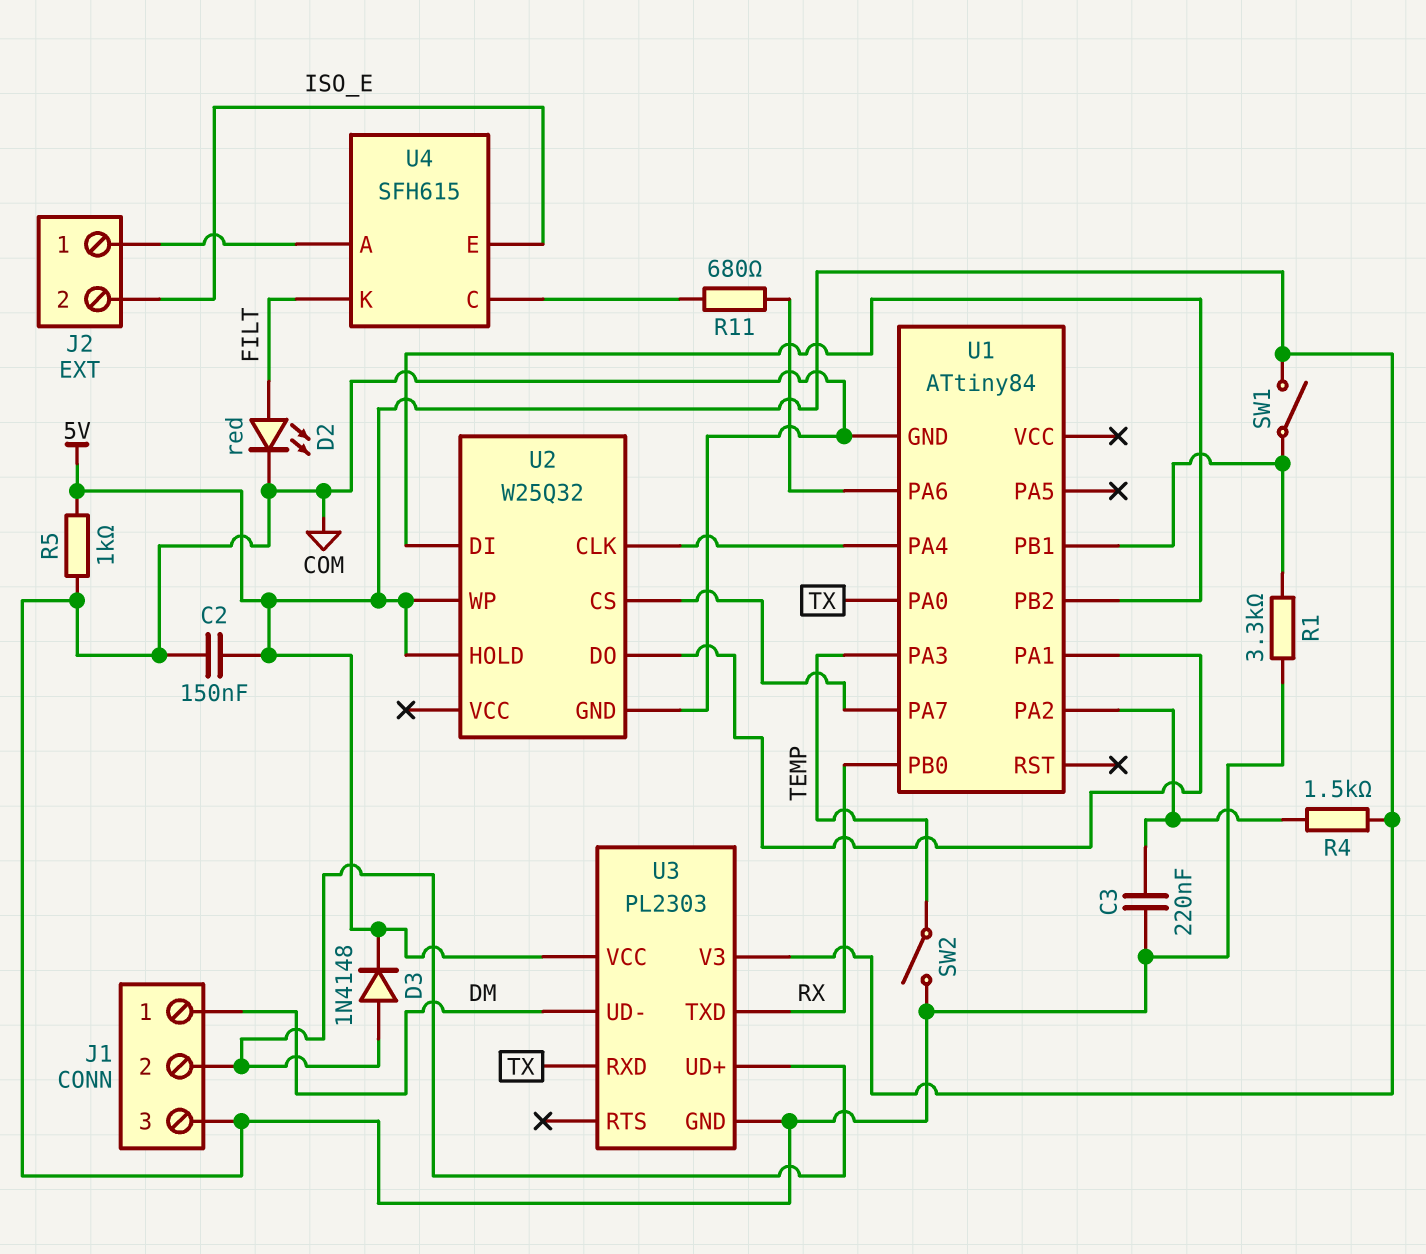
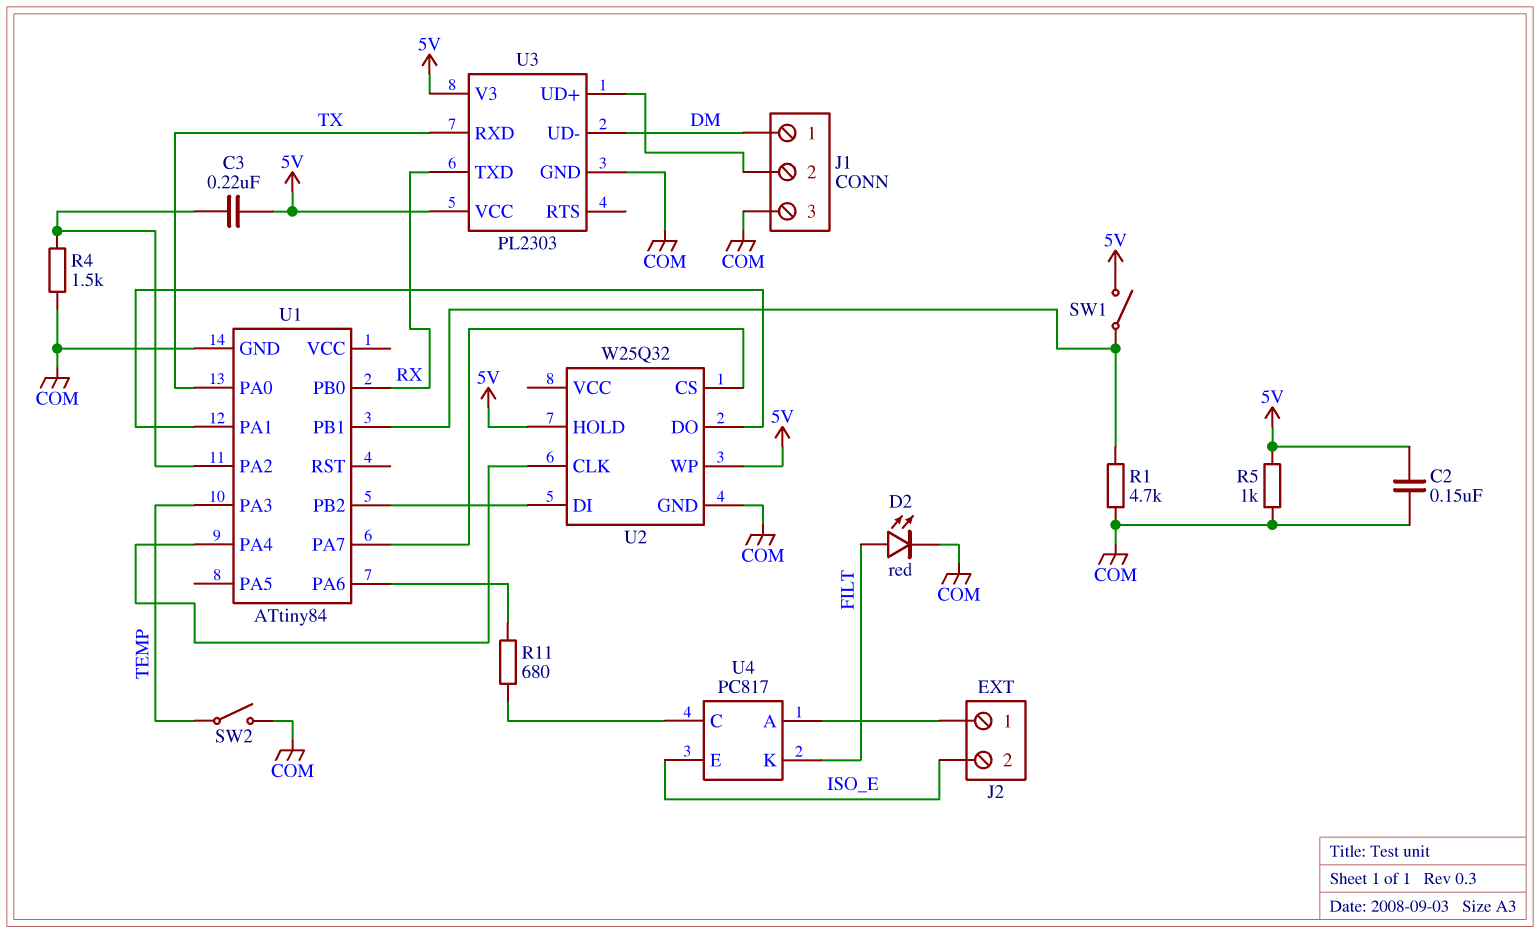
C3: 220nF (COM, U1/PA2) -> 220nF (5V, U1/PA2)
D3: diode 1N4148 (A J1/2, K 5V) -> none
R1: 3.3k (COM, U1/PB1) -> 4.7k (COM, U1/PB1)
R4: 1.5k (5V, U1/PA2) -> 1.5k (COM, U1/PA2)
U4: SFH615 -> PC817

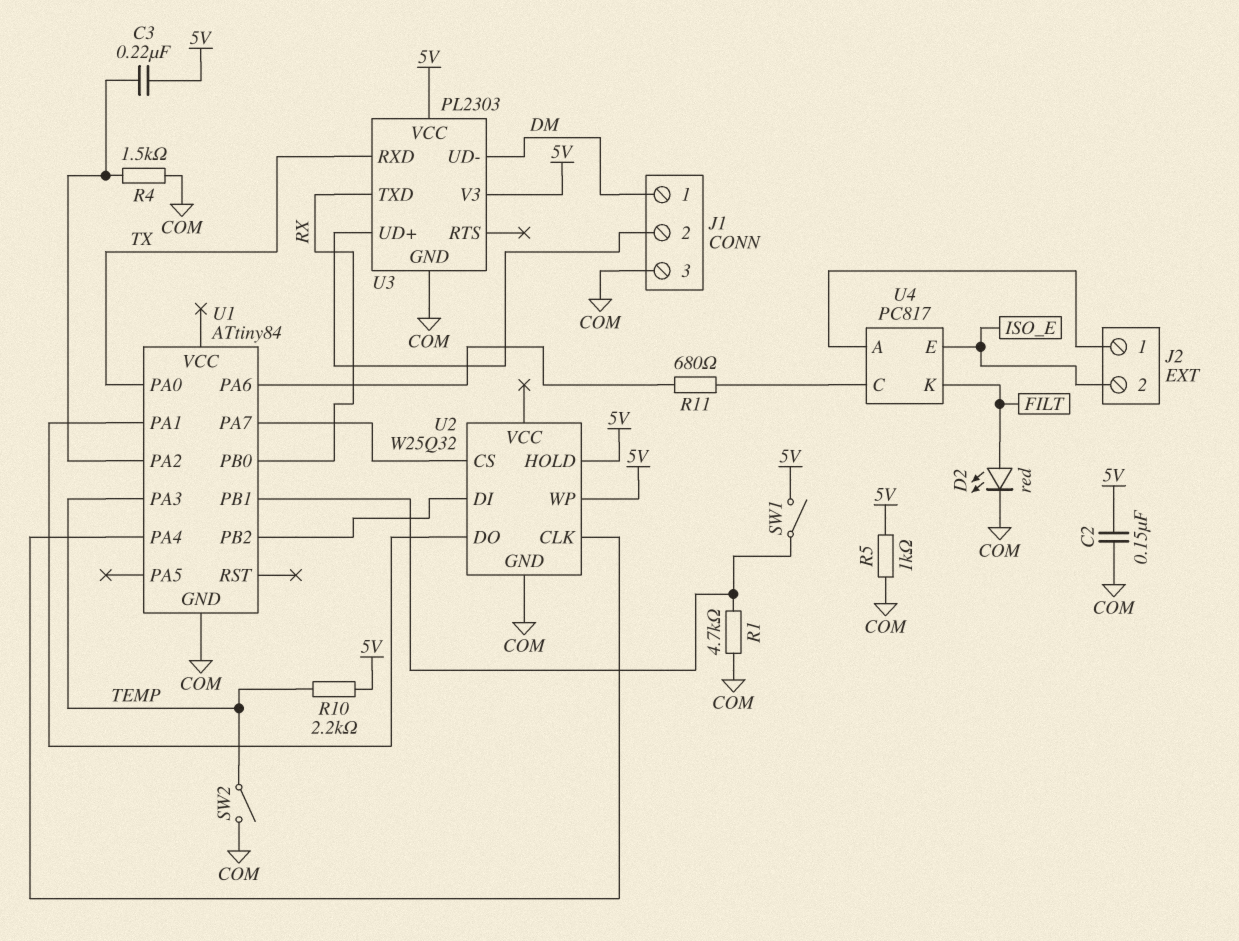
R10: none -> 2.2k (5V, TEMP)

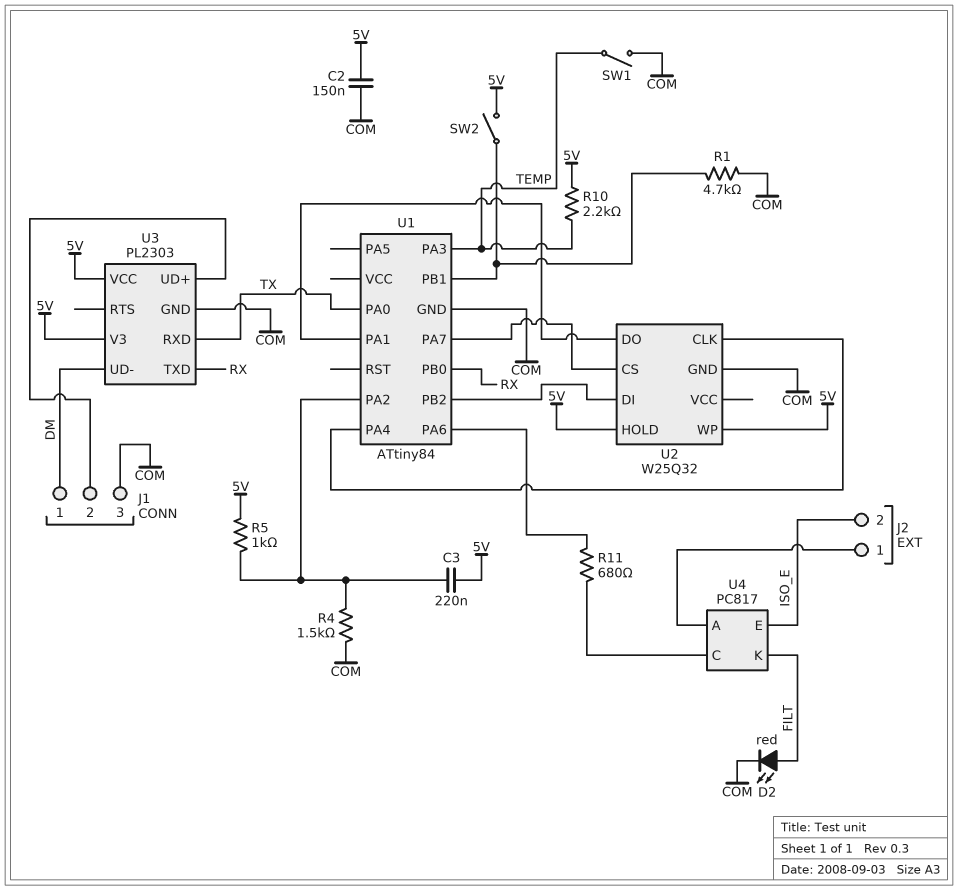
R5: 1k (5V, COM) -> 1k (5V, U1/PA2)
SW1: switch (5V, U1/PB1) -> switch (COM, TEMP)
SW2: switch (COM, TEMP) -> switch (5V, U1/PB1)

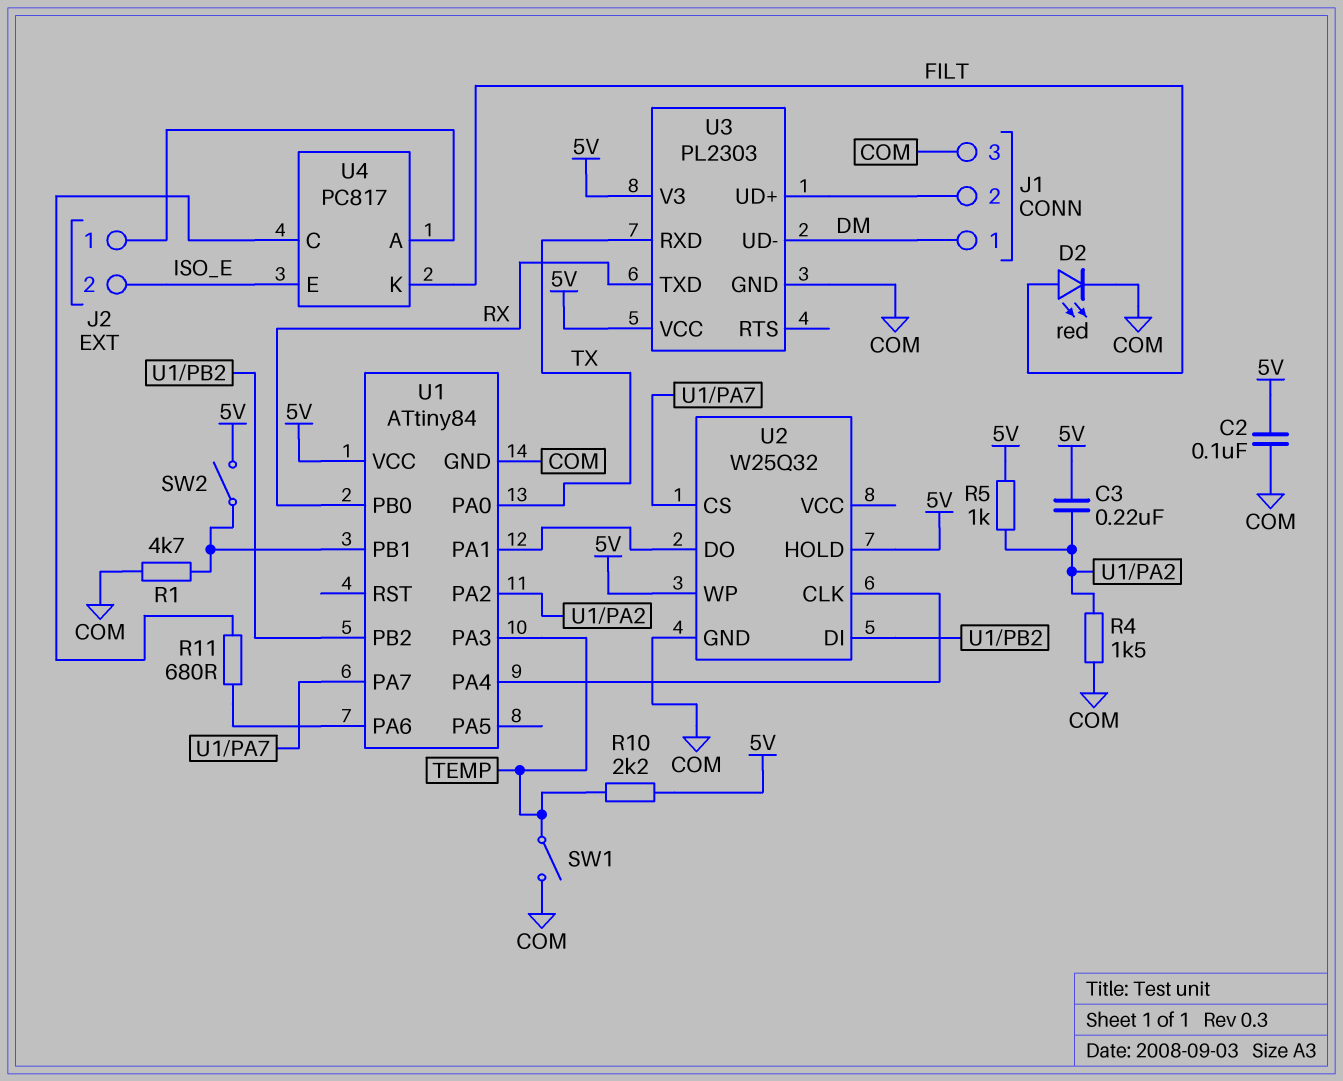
C2: 150nF (5V, COM) -> 100nF (5V, COM)
U1 pin VCC: none -> 5V

